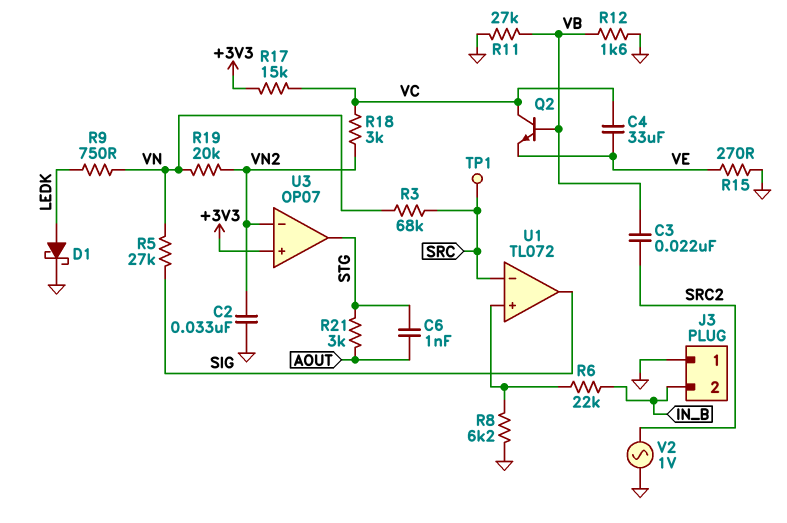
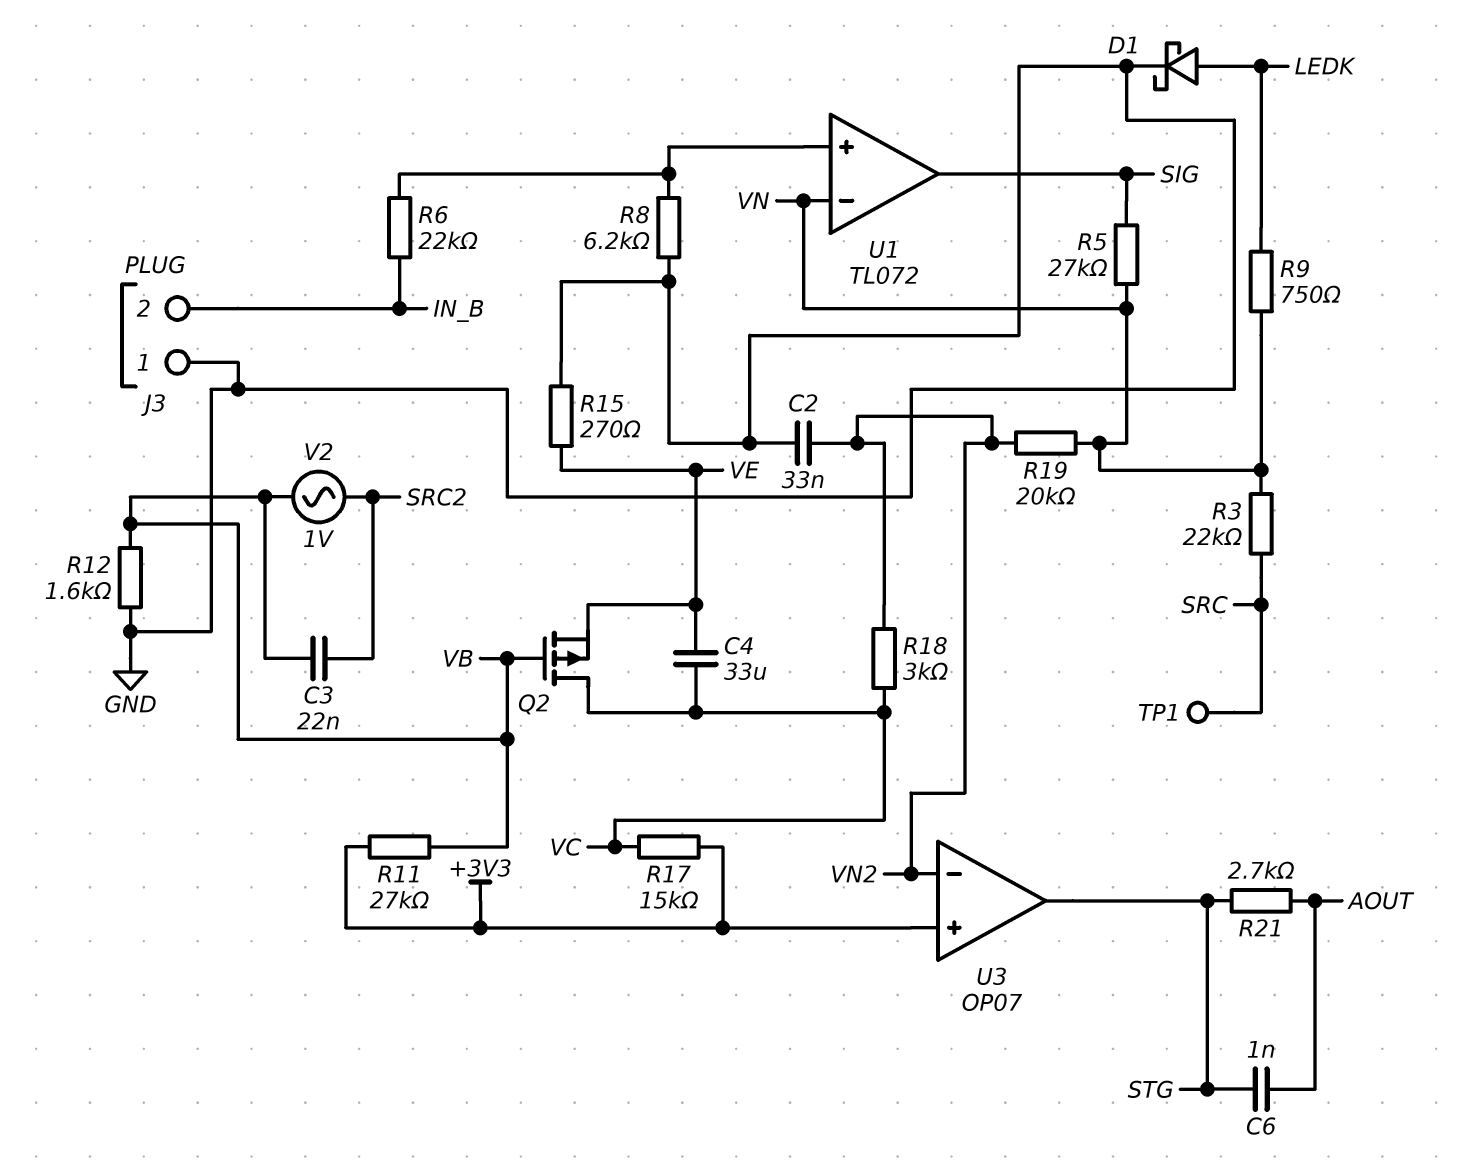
Q2: NPN (B VB, C VC, E VE) -> PMOS (G VB, D VC, S VE)
R3: 68k (SRC, VN) -> 22k (SRC, VN)
R11: 27k (GND, VB) -> 27k (+3V3, VB)
R21: 3k (AOUT, STG) -> 2.7k (AOUT, STG)
U1 pin in-: SRC -> VN
V2: AC 1V (GND, SRC2) -> AC 1V (SRC2, VB)

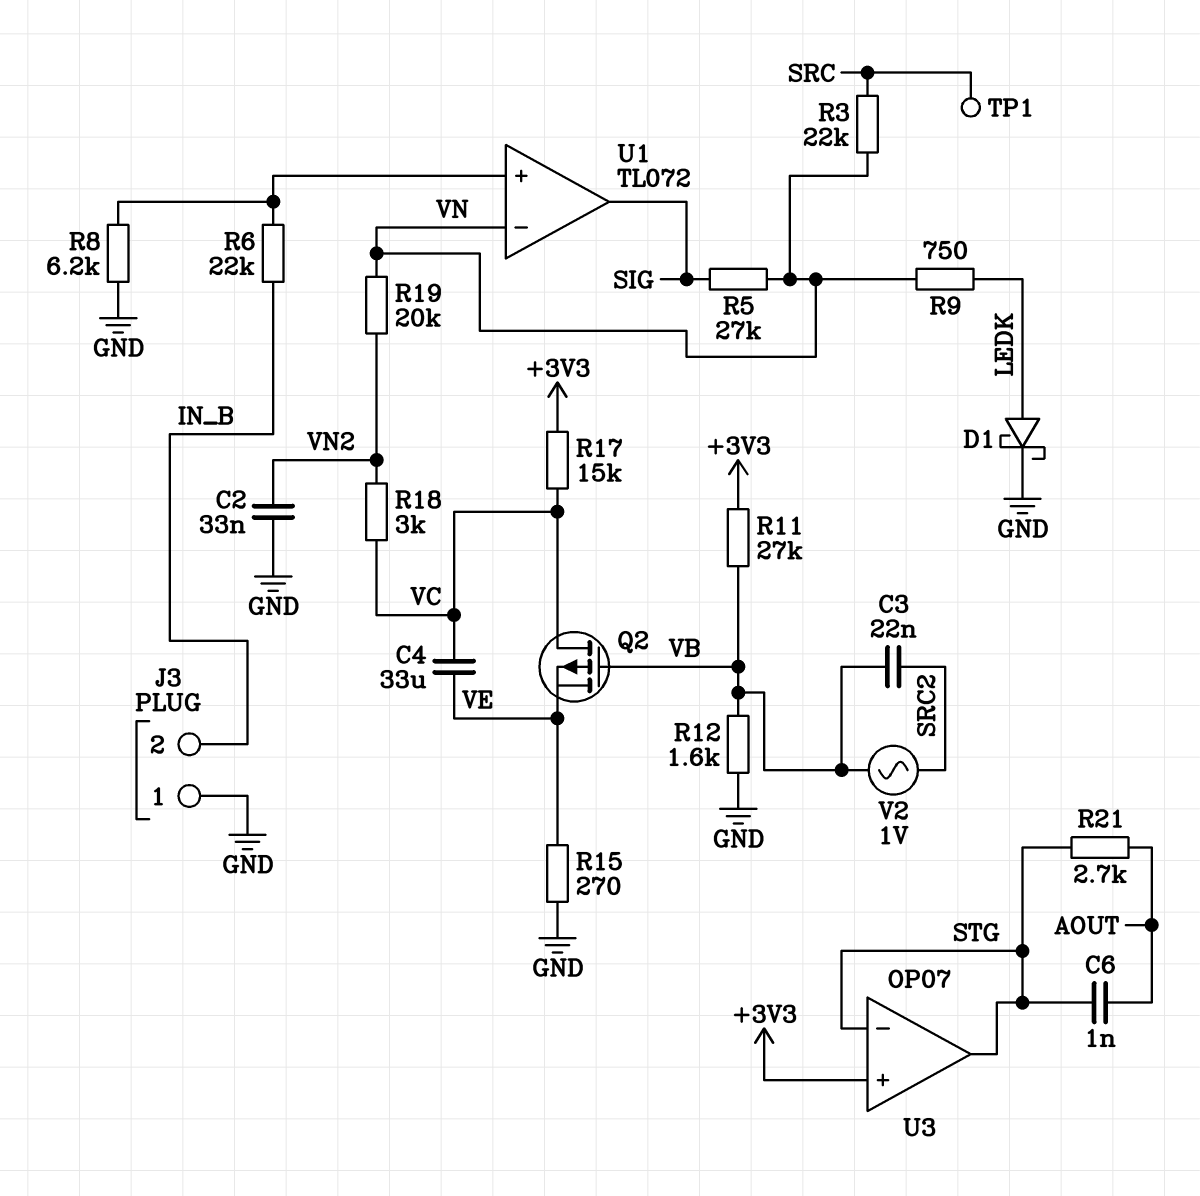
U3 pin in-: VN2 -> STG

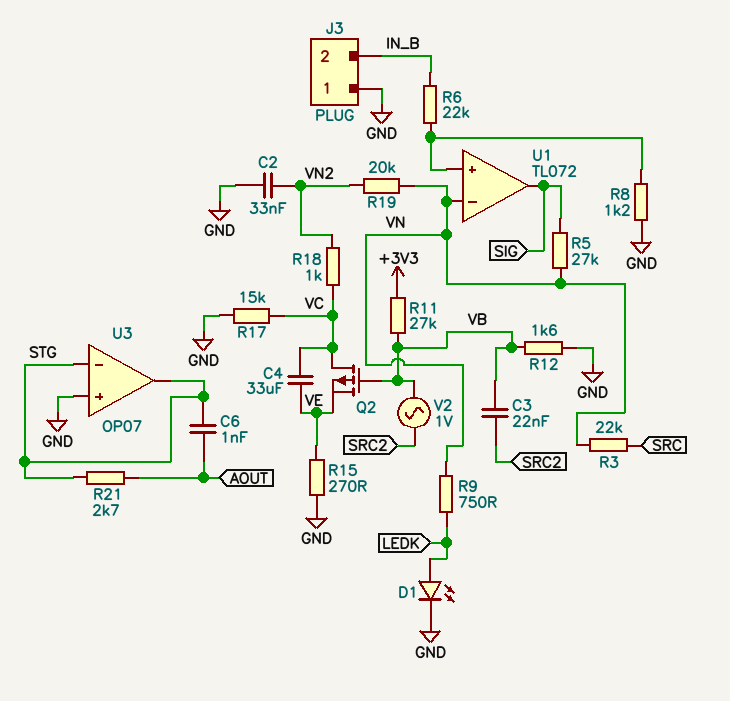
D1: schottky (A LEDK, K GND) -> LED (A LEDK, K GND)
R8: 6.2k (GND, U1/in+) -> 1.2k (GND, U1/in+)
R17: 15k (+3V3, VC) -> 15k (GND, VC)
R18: 3k (VC, VN2) -> 1k (VC, VN2)
TP1: test point (SRC) -> none
U3 pin in+: +3V3 -> GND

